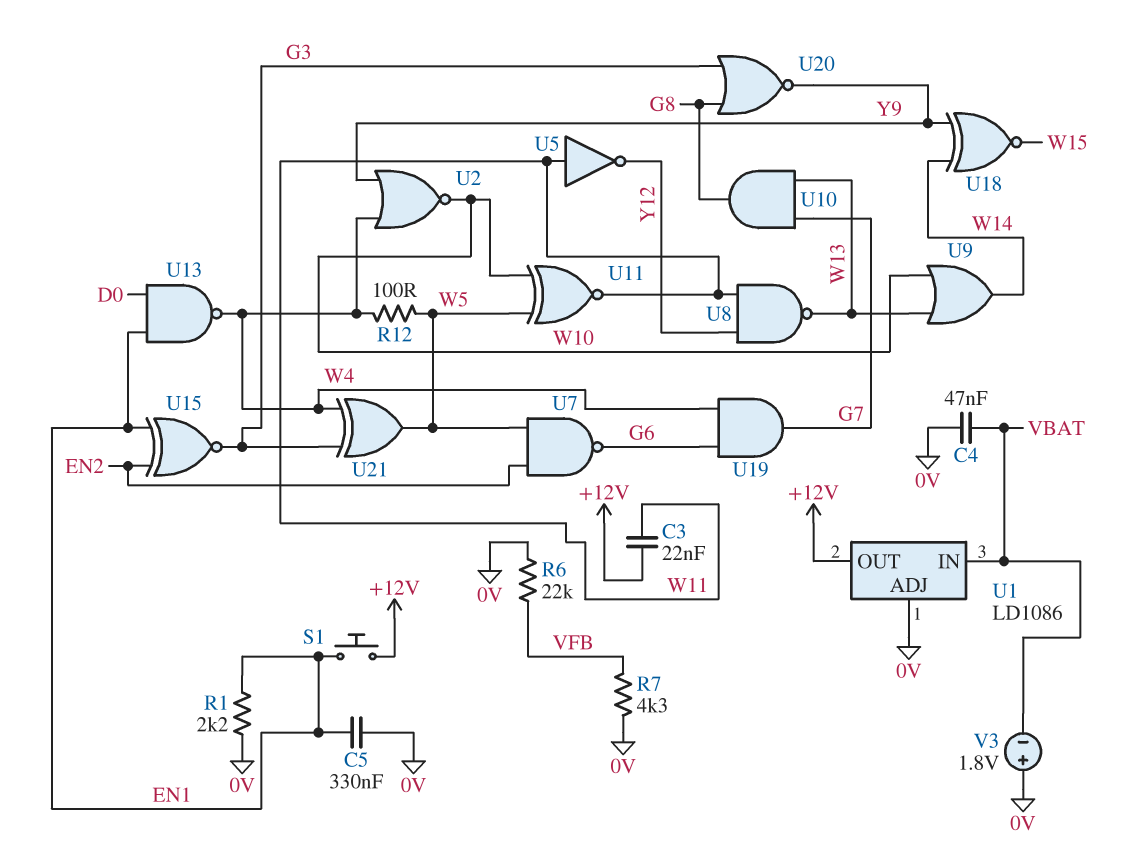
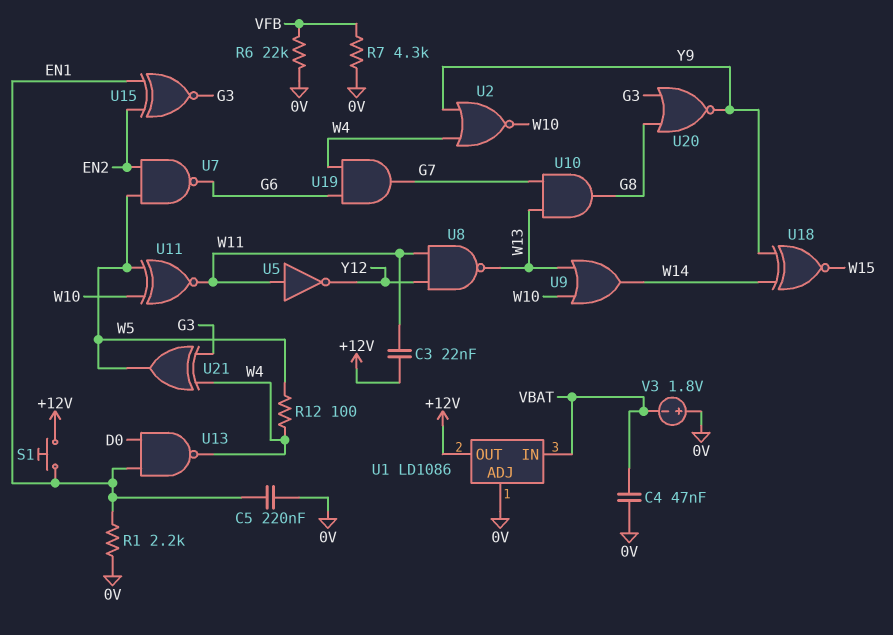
C5: 330nF (0V, EN1) -> 220nF (0V, EN1)

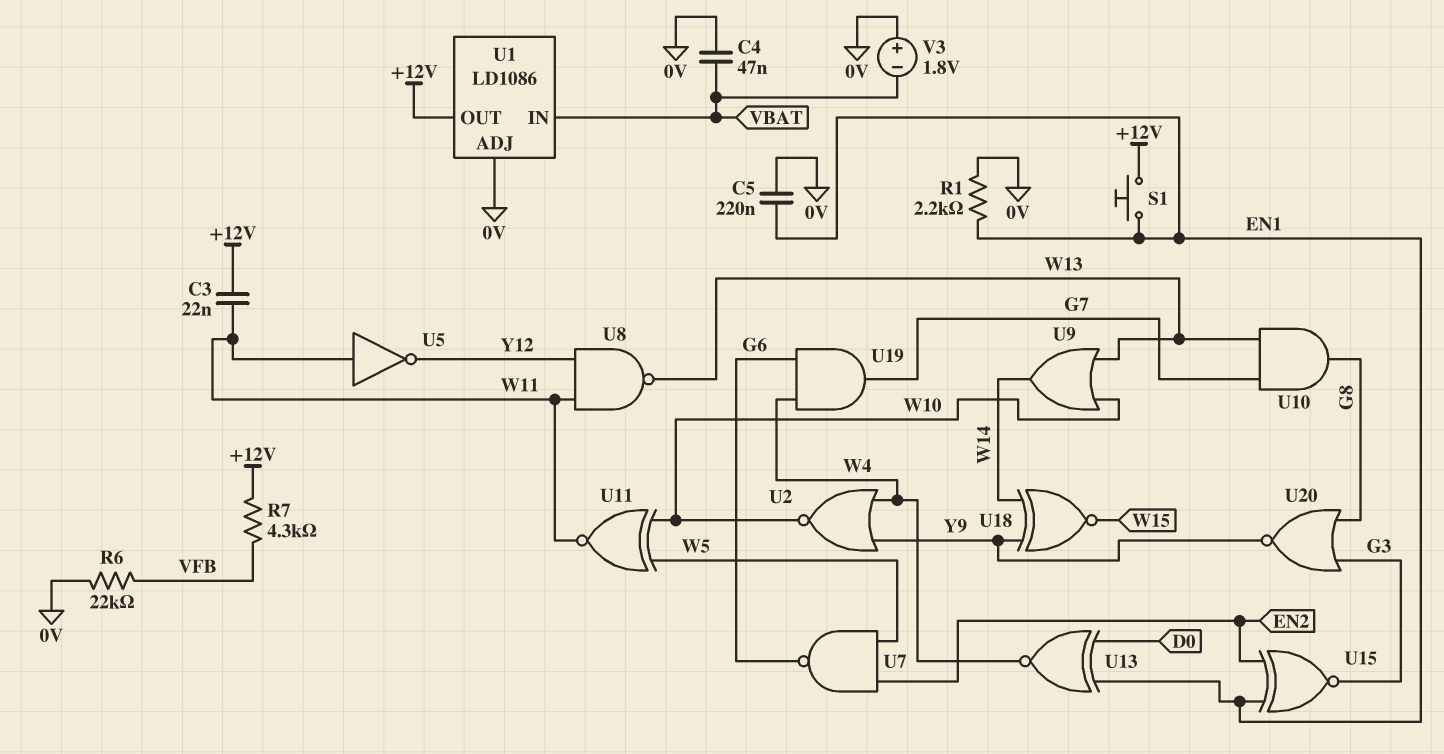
R7: 4.3k (0V, VFB) -> 4.3k (+12V, VFB)
R12: 100 (W4, W5) -> none
U13: NAND (in D0, in EN1, out W4) -> XNOR (in D0, in EN1, out W4)
U21: XOR (in G3, in W4, out W5) -> none

